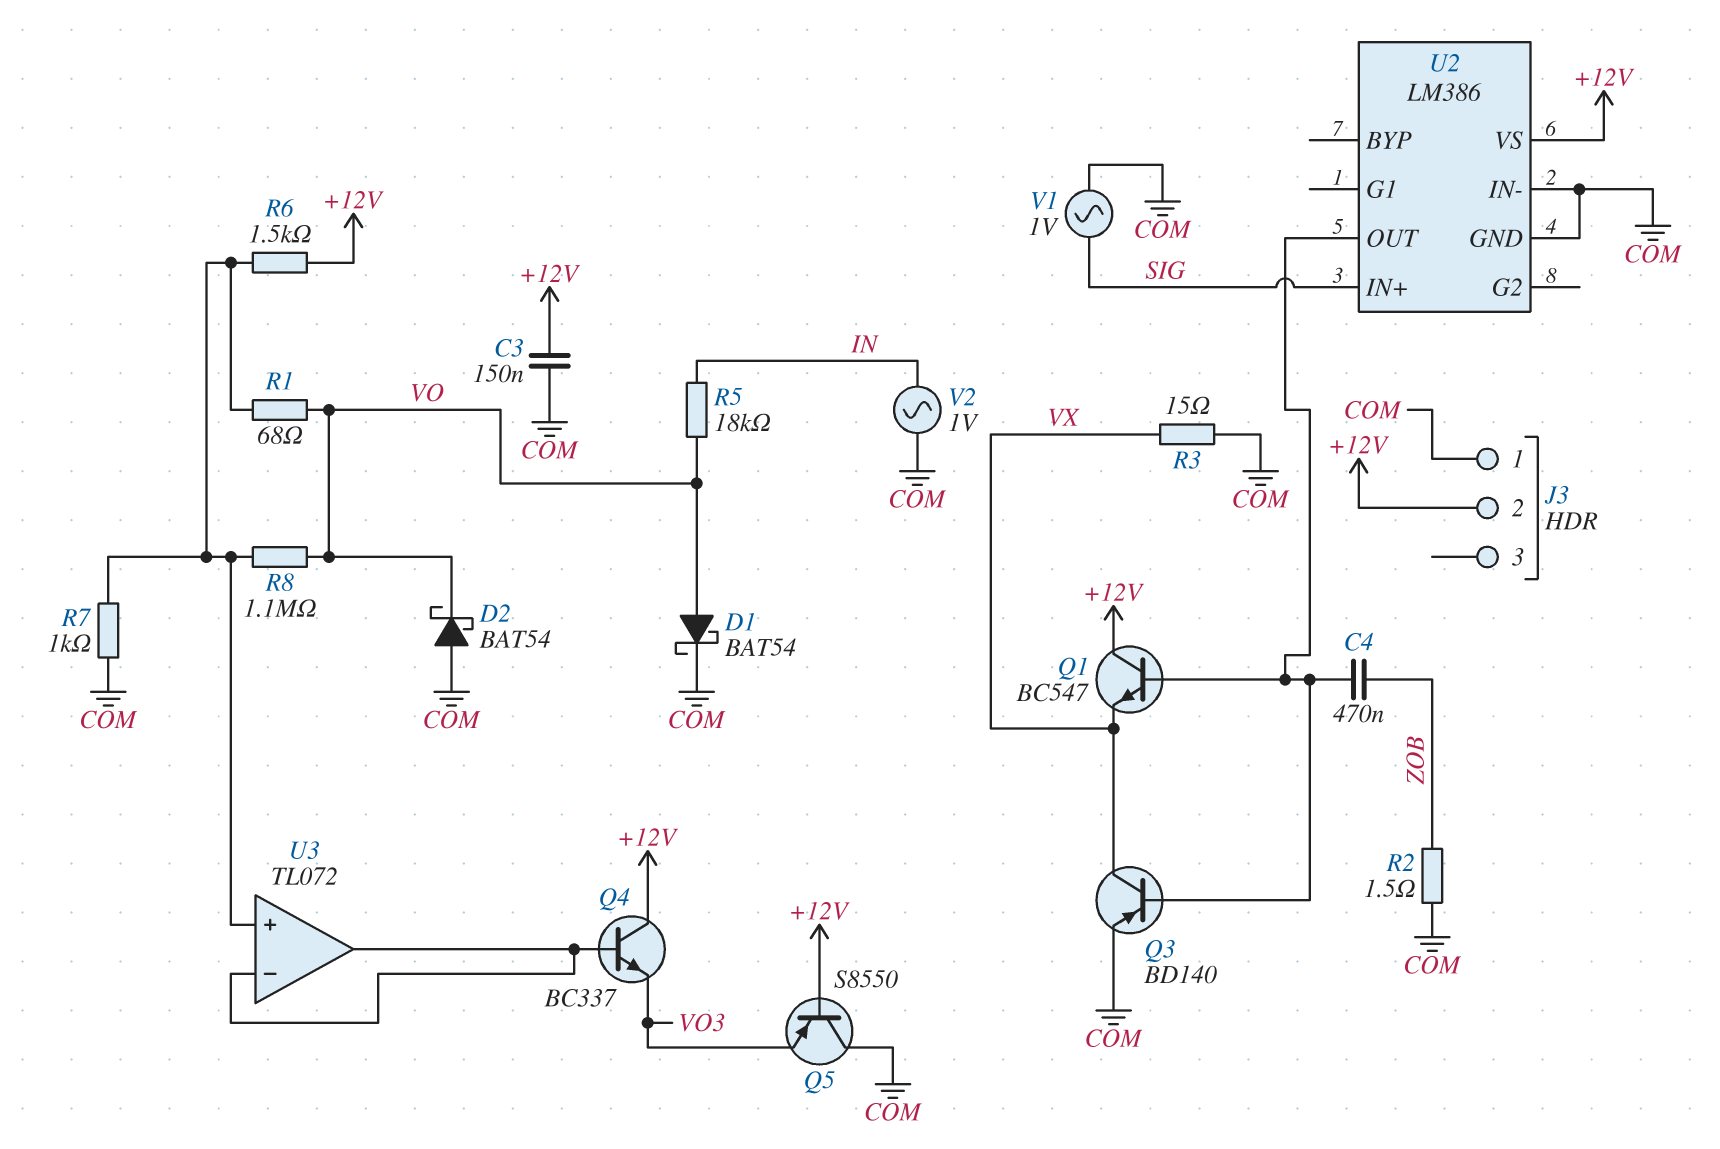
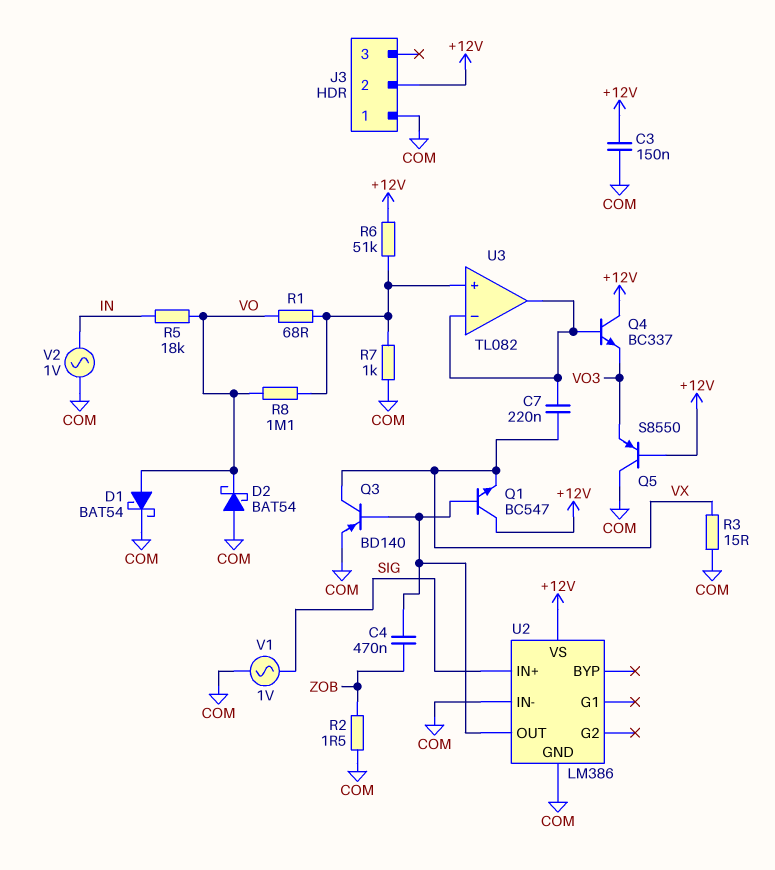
C7: none -> 220nF (U3/in-, VX)
R6: 1.5k (+12V, U3/in+) -> 51k (+12V, U3/in+)
U3: TL072 -> TL082

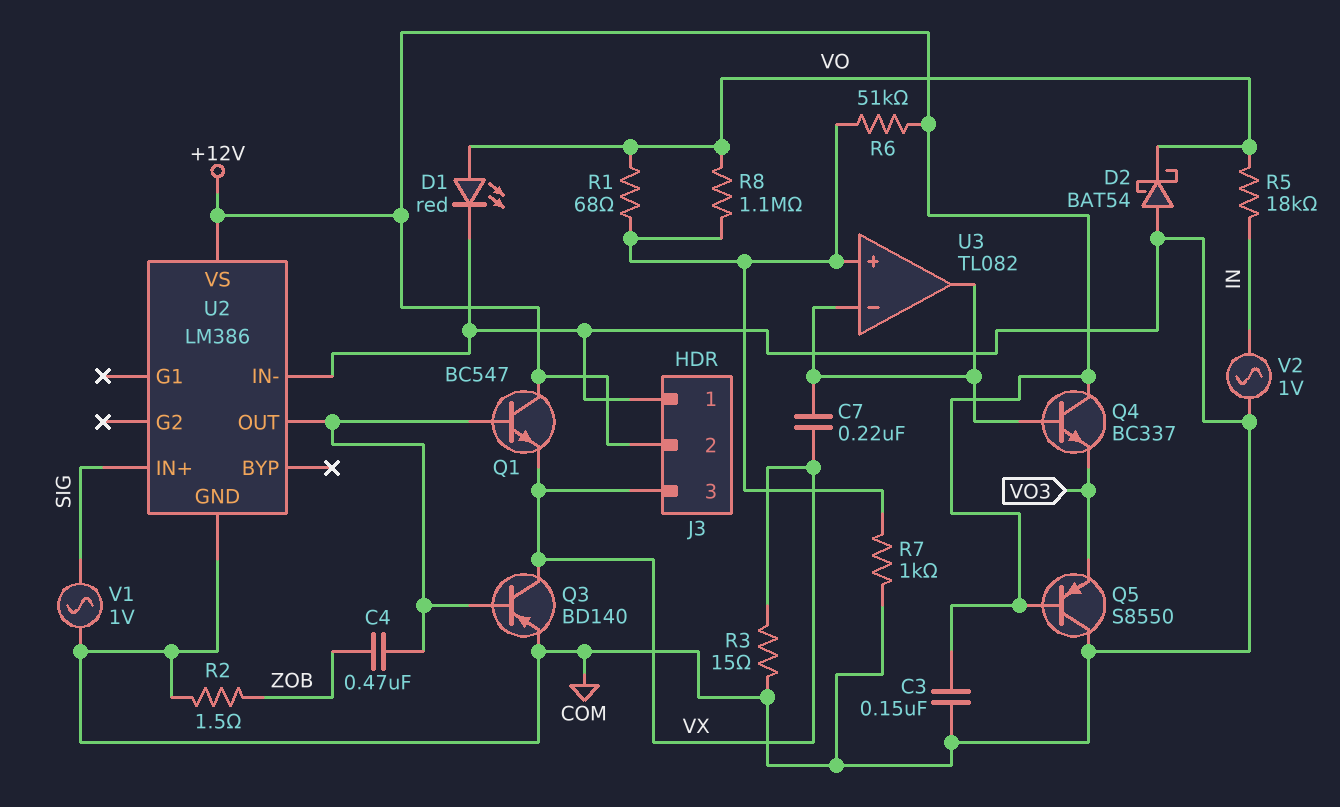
D1: schottky BAT54 (A VO, K COM) -> LED red (A VO, K COM)
J3 pin 3: none -> VX

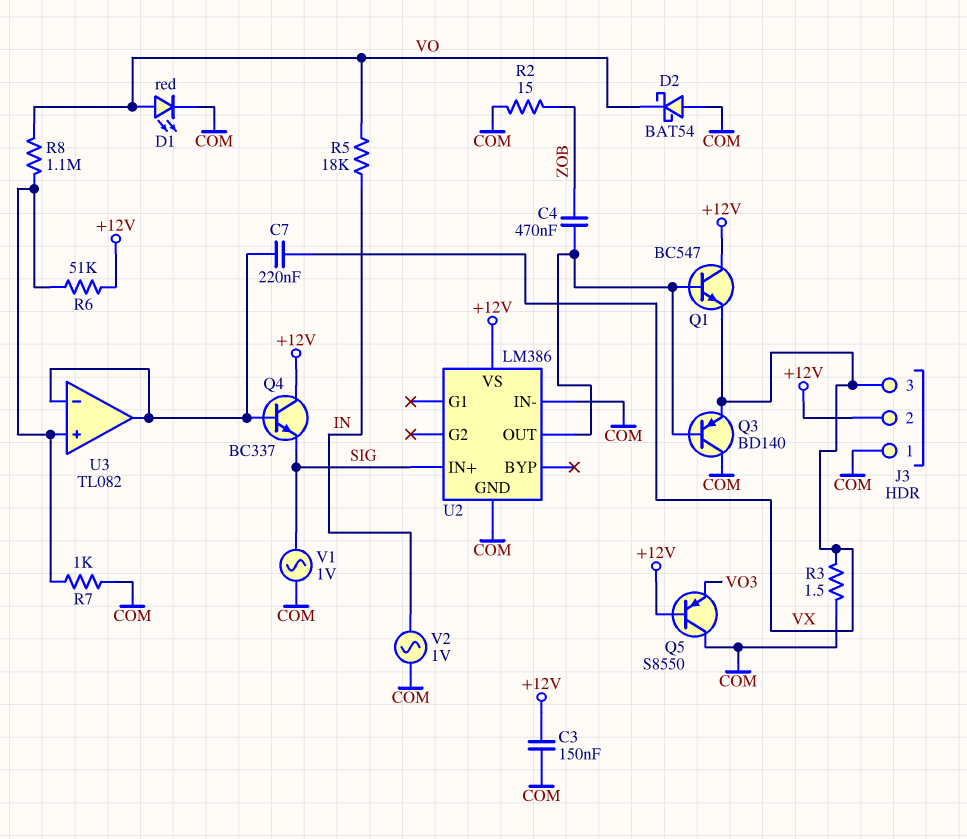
Q3: PNP BD140 (B U2/OUT, C VX, E COM) -> PNP BD140 (B U2/OUT, C COM, E VX)
Q4: NPN BC337 (B U3/in-, C +12V, E VO3) -> NPN BC337 (B U3/in-, C +12V, E SIG)
R1: 68 (U3/in+, VO) -> none
R2: 1.5 (COM, ZOB) -> 15 (COM, ZOB)
R3: 15 (COM, VX) -> 1.5 (COM, VX)

